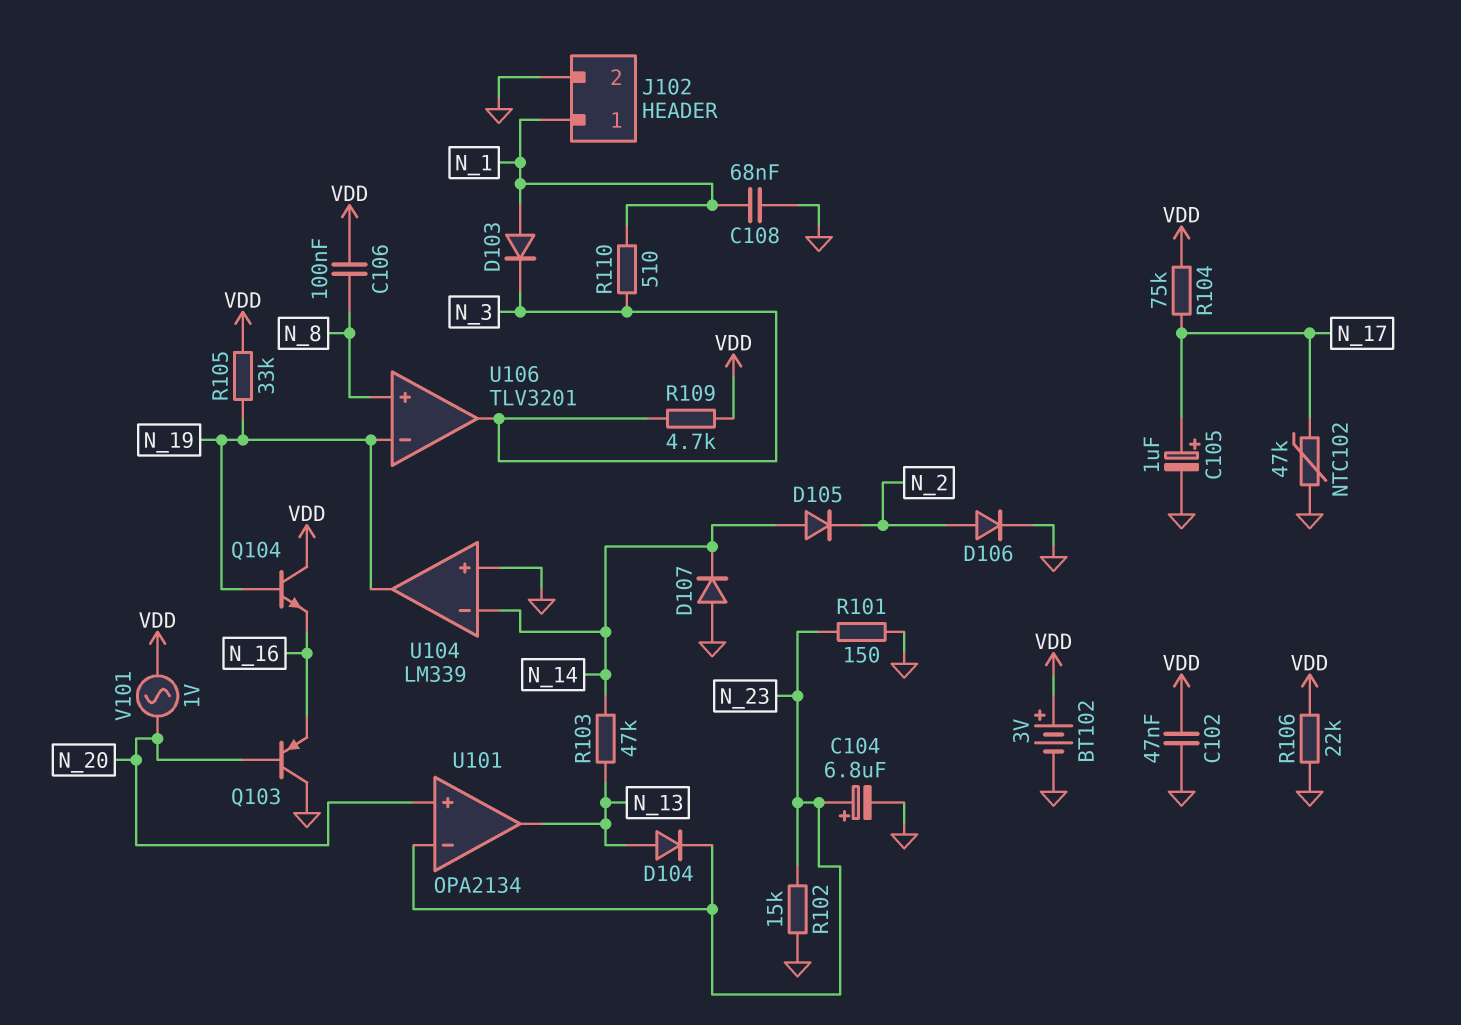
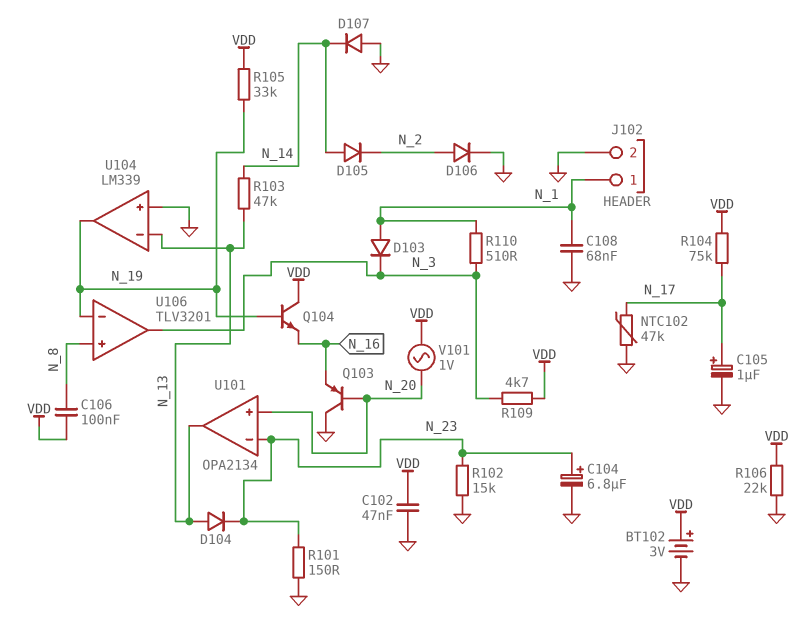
U104 pin in-: N_14 -> N_13

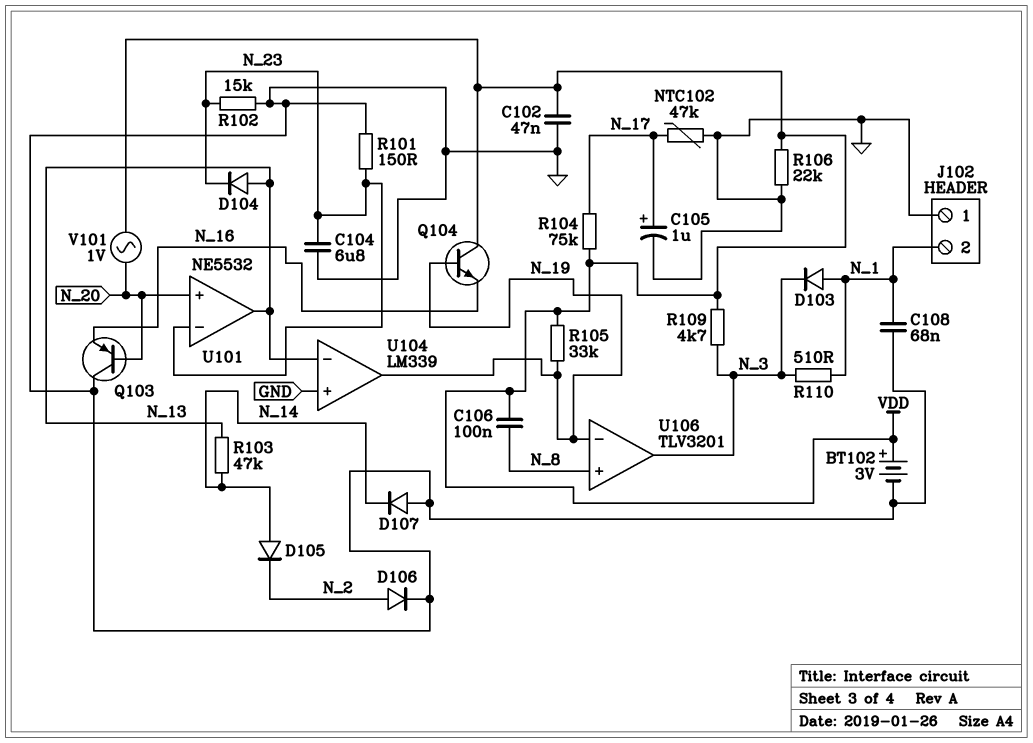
C104: 6.8uF (plus N_23, minus GND) -> 6.8uF (GND, N_23)
J102 pin 1: N_1 -> GND
J102 pin 2: GND -> N_1
U101: OPA2134 -> NE5532

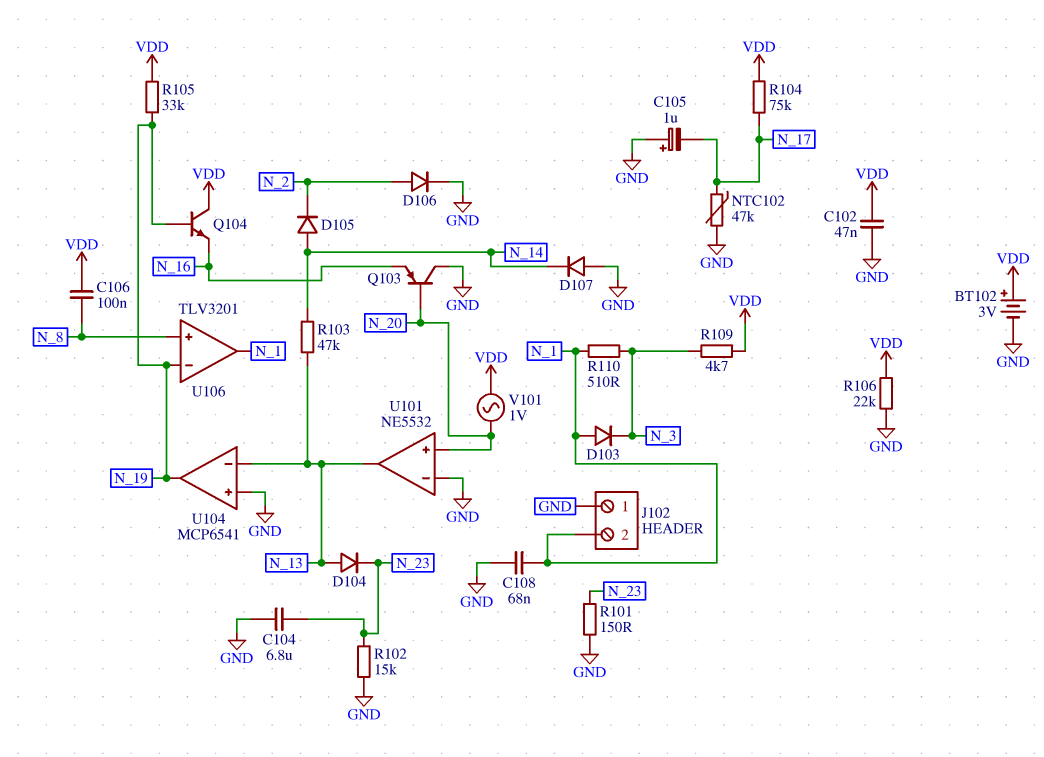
C105: 1uF (plus N_17, minus GND) -> 1uF (plus GND, minus N_17)
U101 pin in-: N_23 -> GND
U104: LM339 -> MCP6541
U106 pin out: N_3 -> N_1

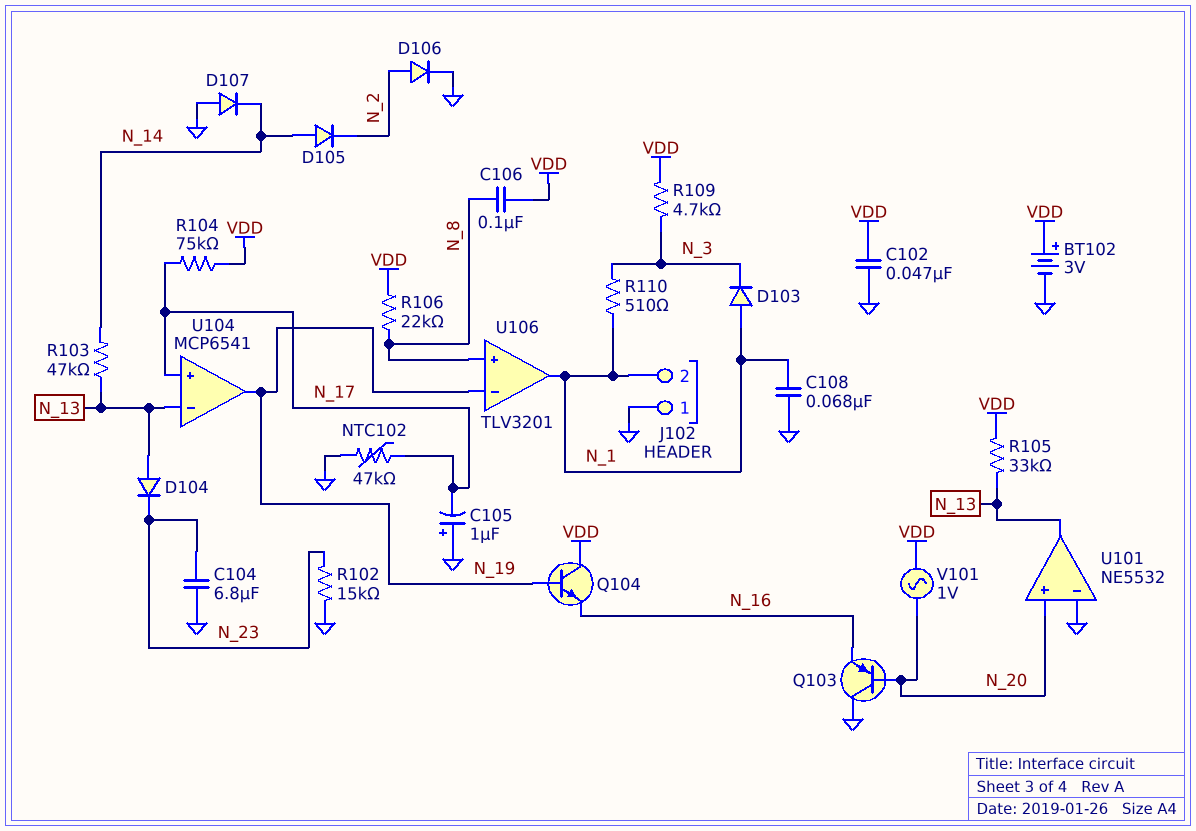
R101: 150 (GND, N_23) -> none
R105: 33k (N_19, VDD) -> 33k (N_13, VDD)
R106: 22k (GND, VDD) -> 22k (N_8, VDD)
U104 pin in+: GND -> N_17

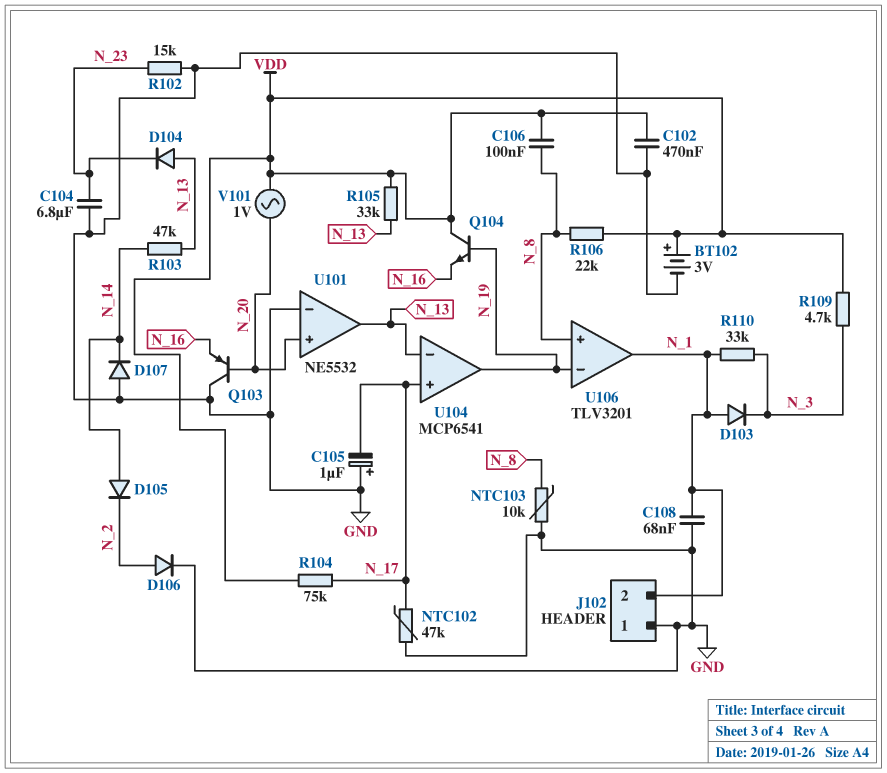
C102: 47nF (GND, VDD) -> 470nF (GND, VDD)
NTC103: none -> 10k (GND, N_8)
R110: 510 (N_1, N_3) -> 33k (N_1, N_3)

